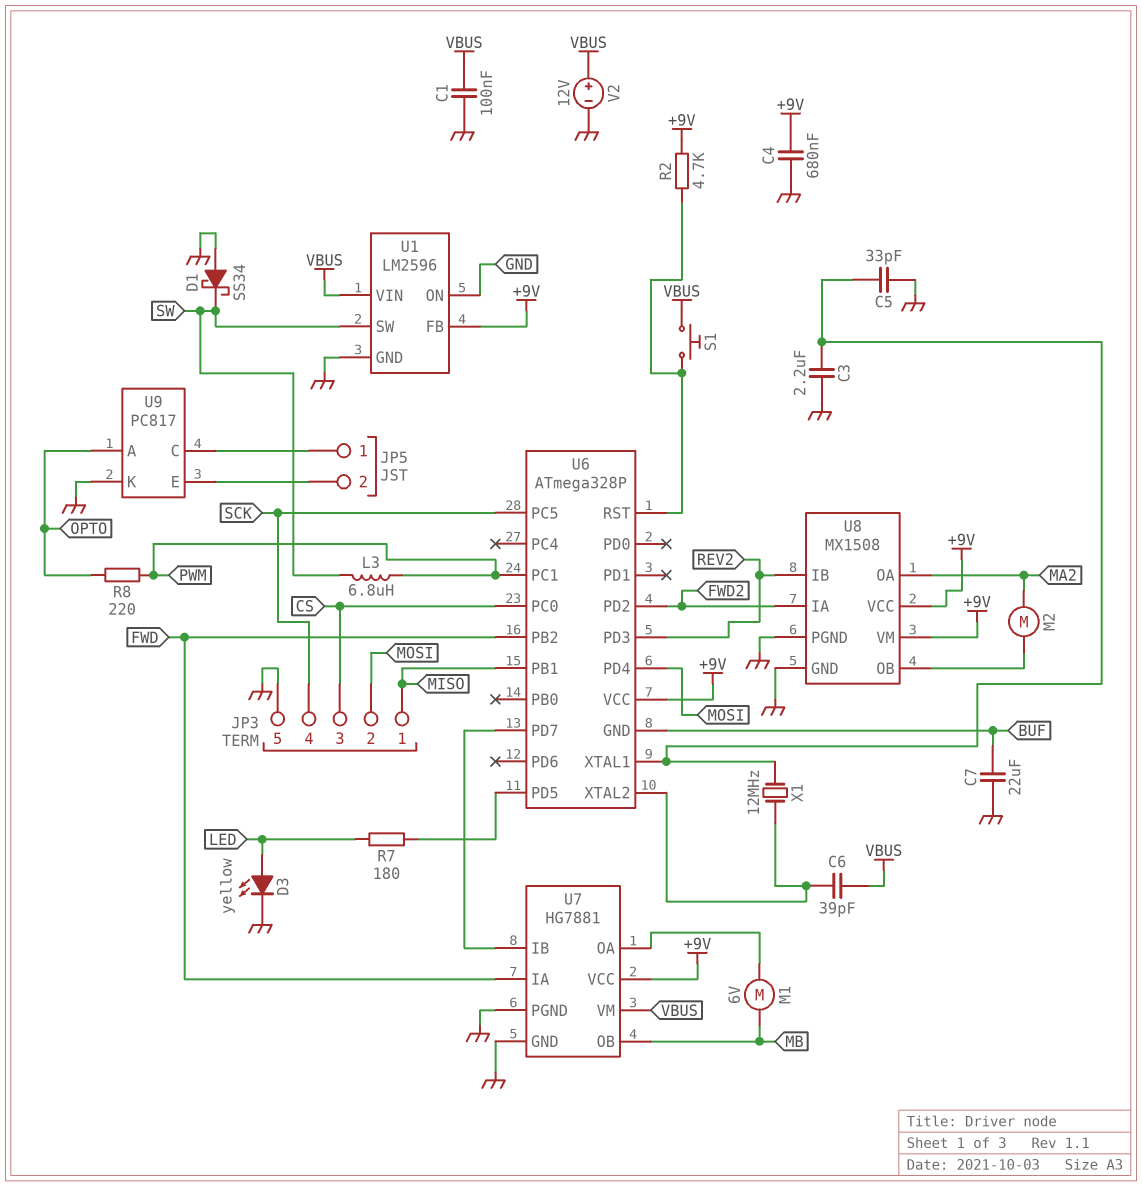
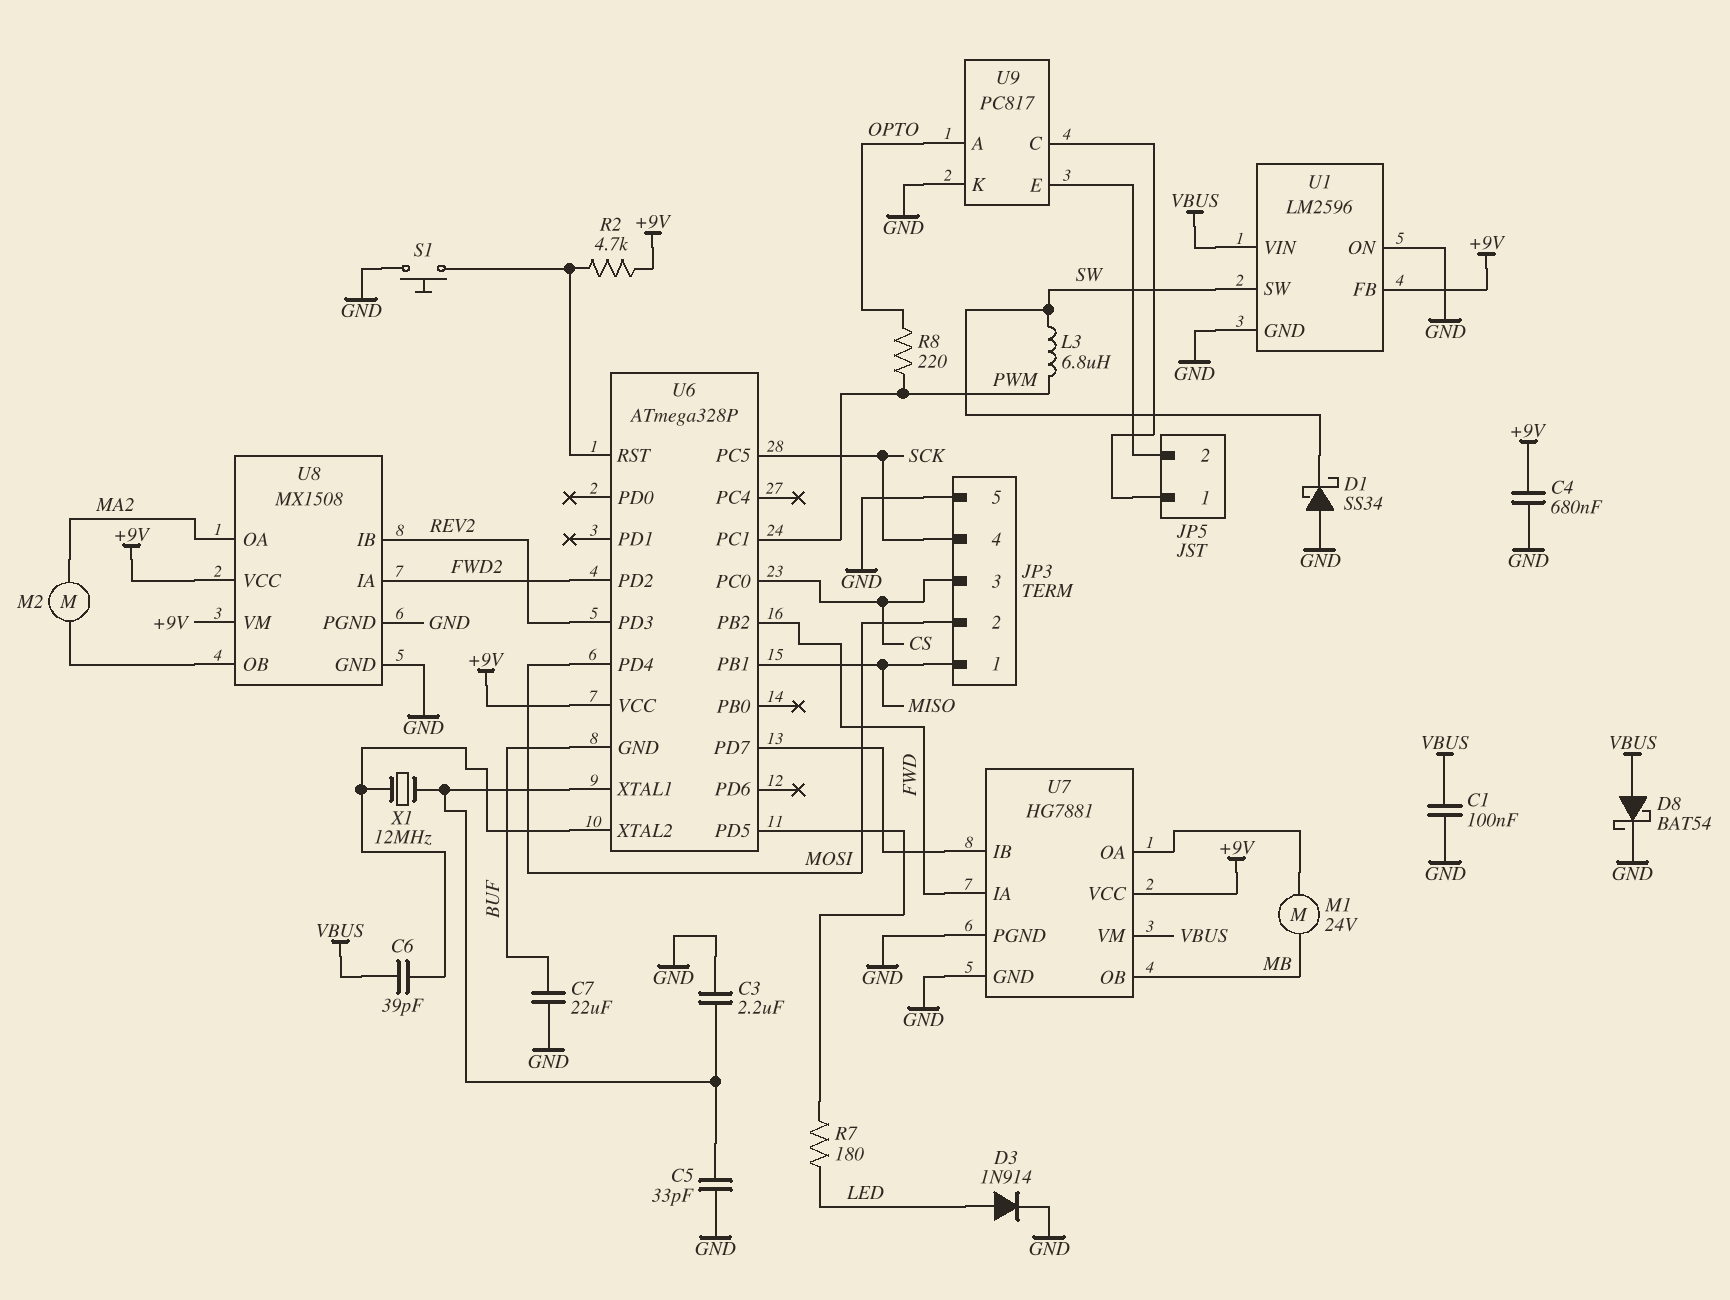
D3: LED yellow (A LED, K GND) -> diode 1N914 (A LED, K GND)
D8: none -> schottky BAT54 (A VBUS, K GND)
M1: motor 6V (MB, U7/OA) -> motor 24V (MB, U7/OA)
S1: button (U6/RST, VBUS) -> button (GND, U6/RST)
V2: 12V (plus VBUS, minus GND) -> none

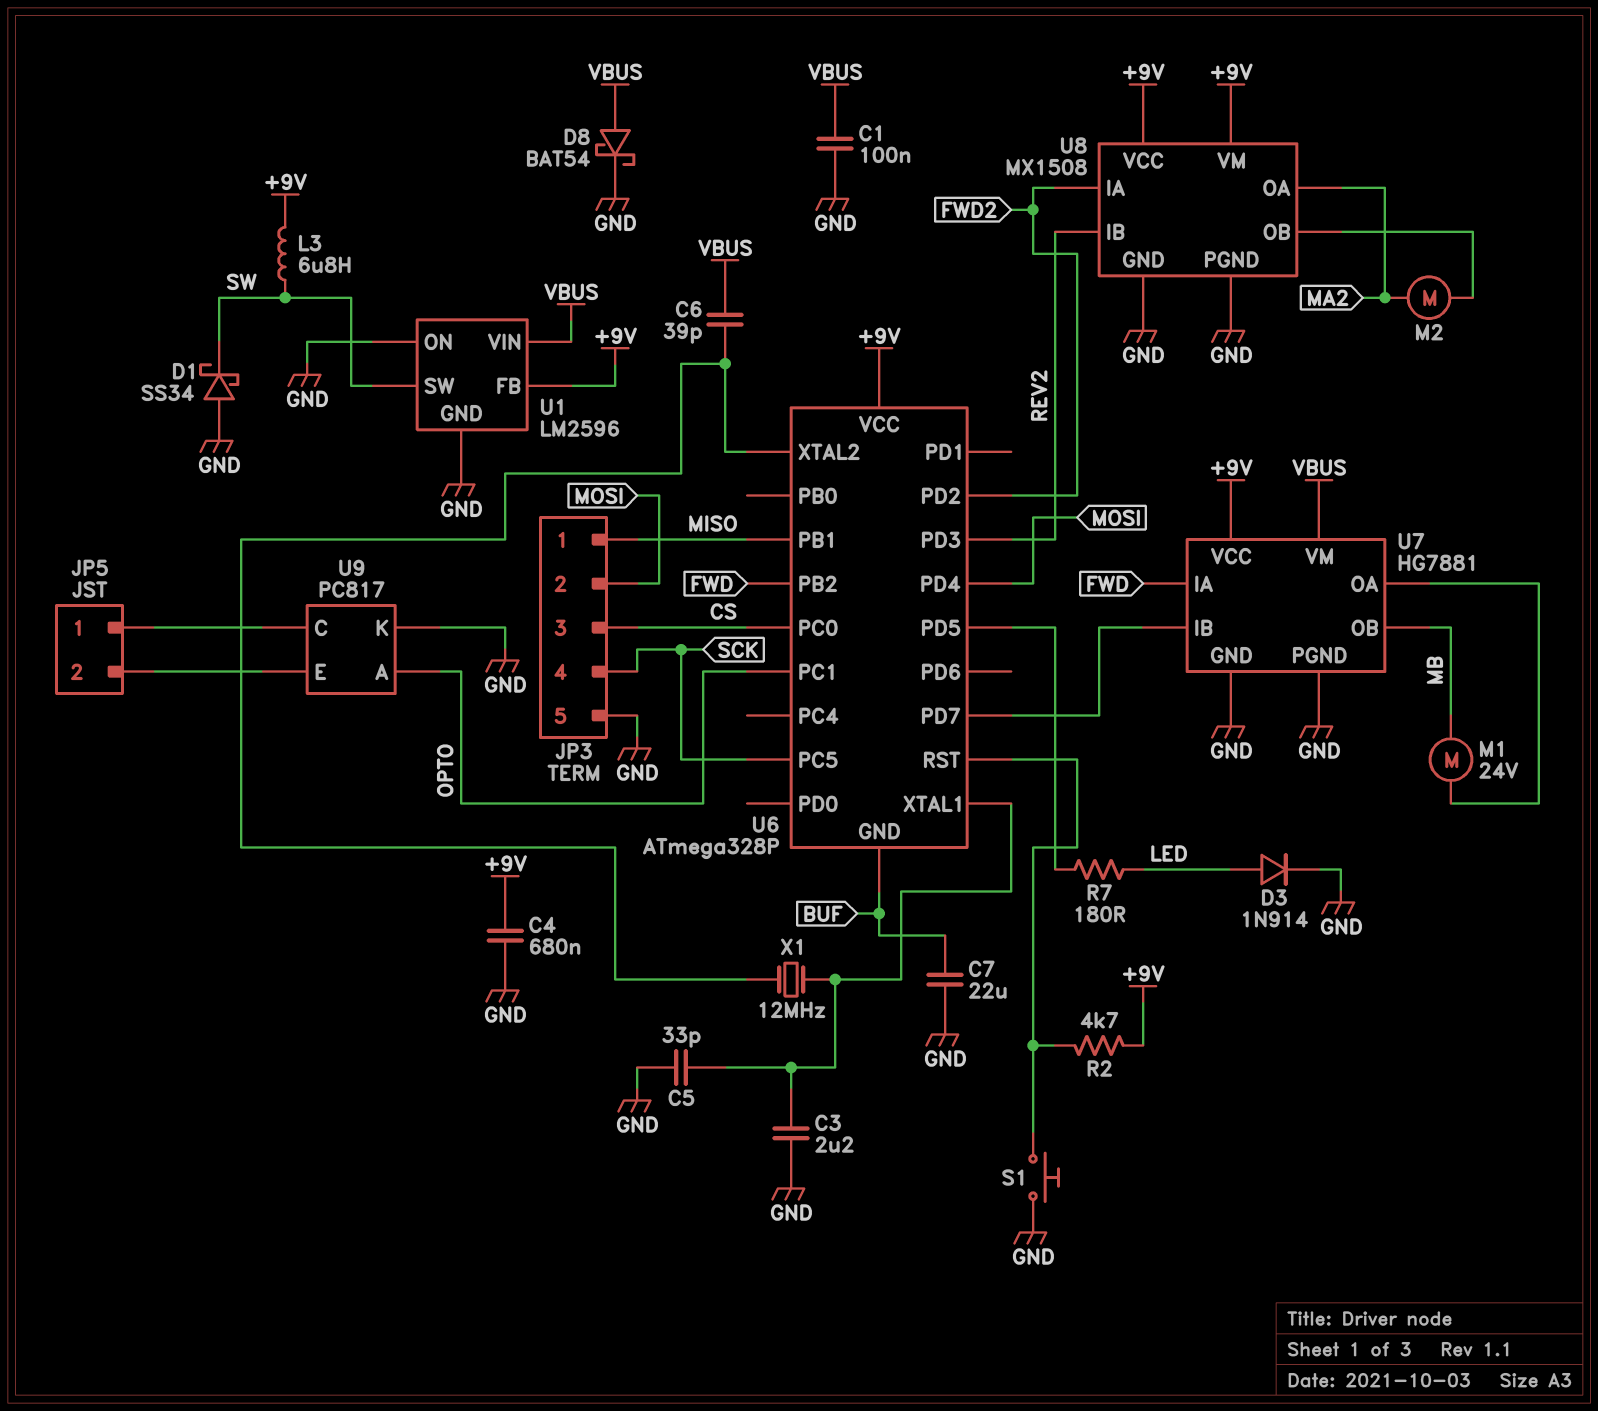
L3: 6.8uH (PWM, SW) -> 6.8uH (+9V, SW)
R8: 220 (OPTO, PWM) -> none
U6 pin PC1: PWM -> OPTO

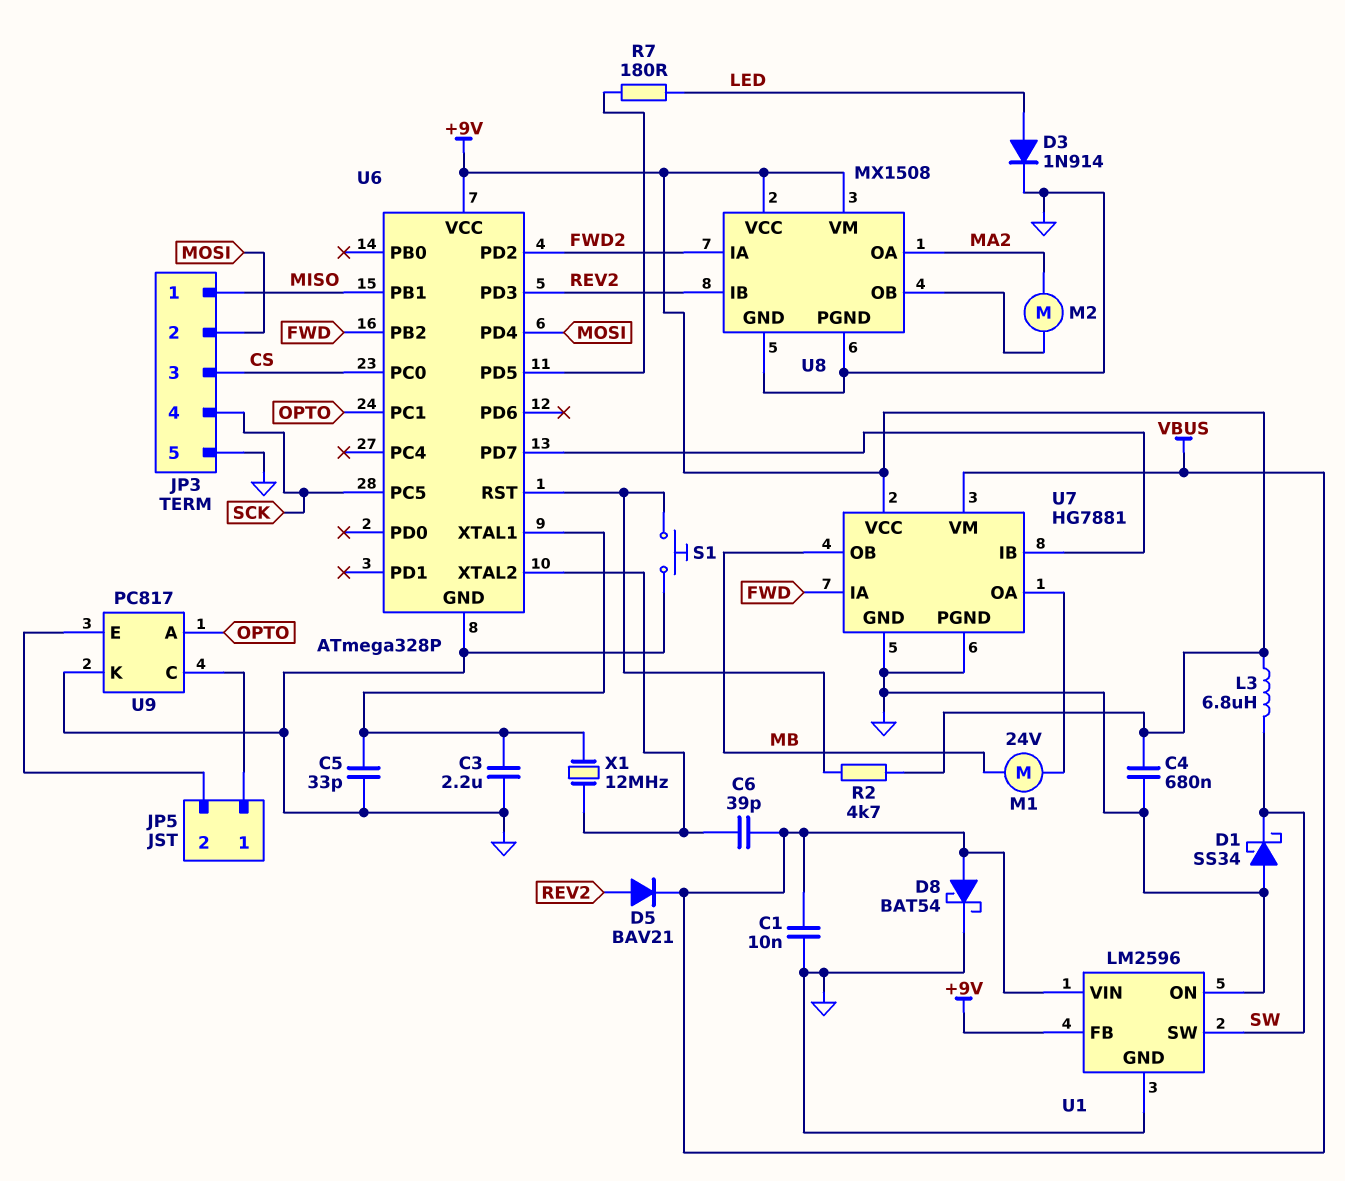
C1: 100nF (GND, VBUS) -> 10nF (GND, VBUS)
C7: 22uF (BUF, GND) -> none
D5: none -> diode BAV21 (A REV2, K VBUS)
U6 pin GND: BUF -> GND

